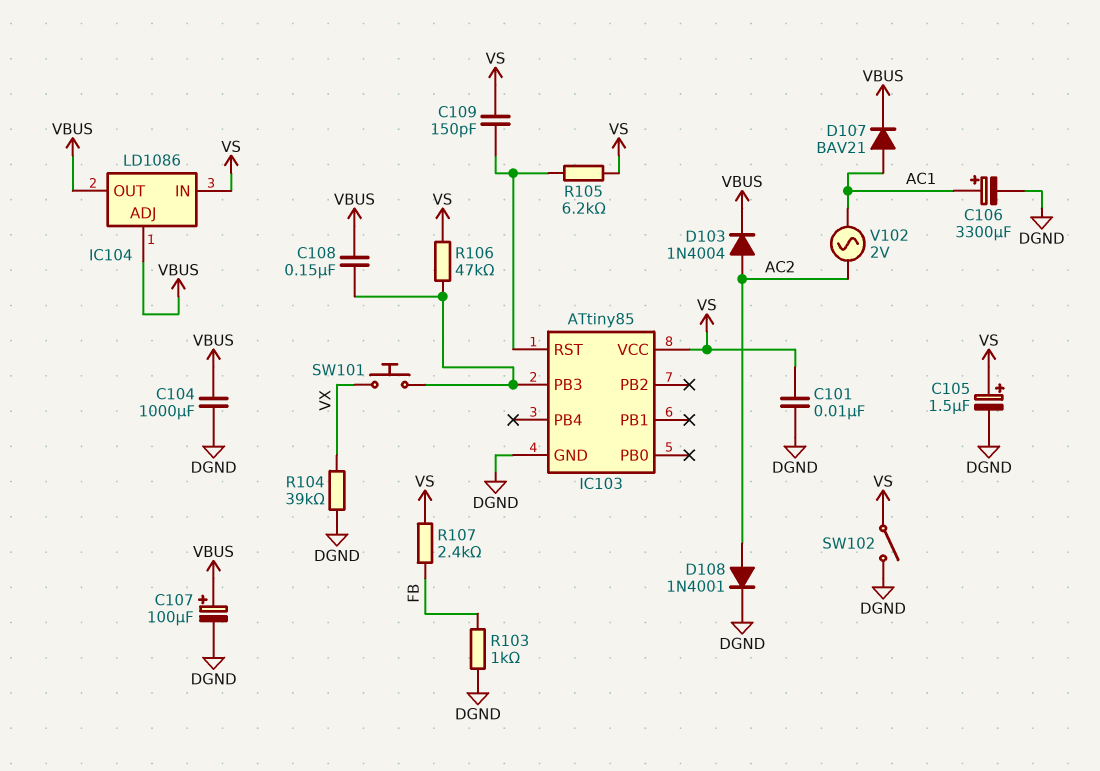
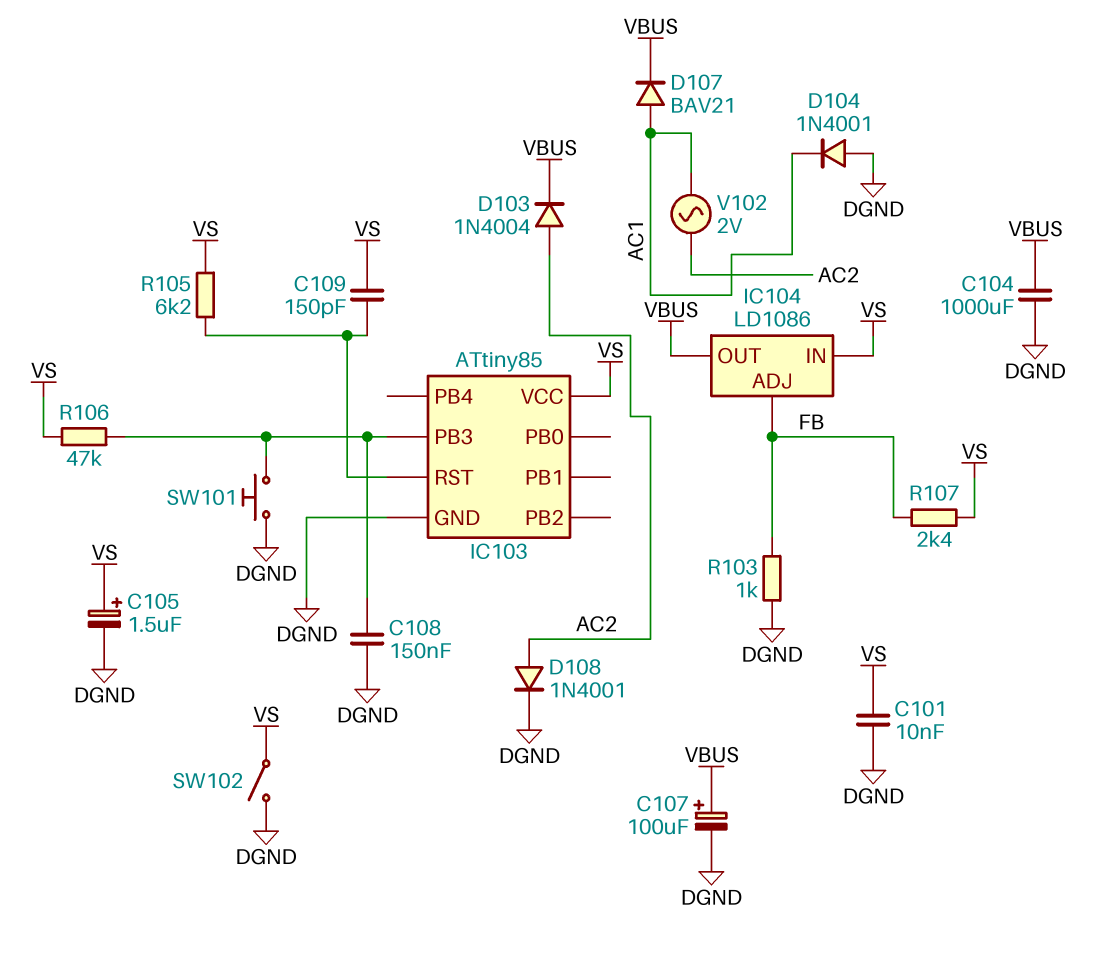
C106: 3300uF (plus AC1, minus DGND) -> none
C108: 150nF (IC103/PB3, VBUS) -> 150nF (DGND, IC103/PB3)
D104: none -> diode 1N4001 (A DGND, K AC1)
IC104 pin ADJ: VBUS -> FB
R104: 39k (DGND, VX) -> none
SW101: button (IC103/PB3, VX) -> button (DGND, IC103/PB3)

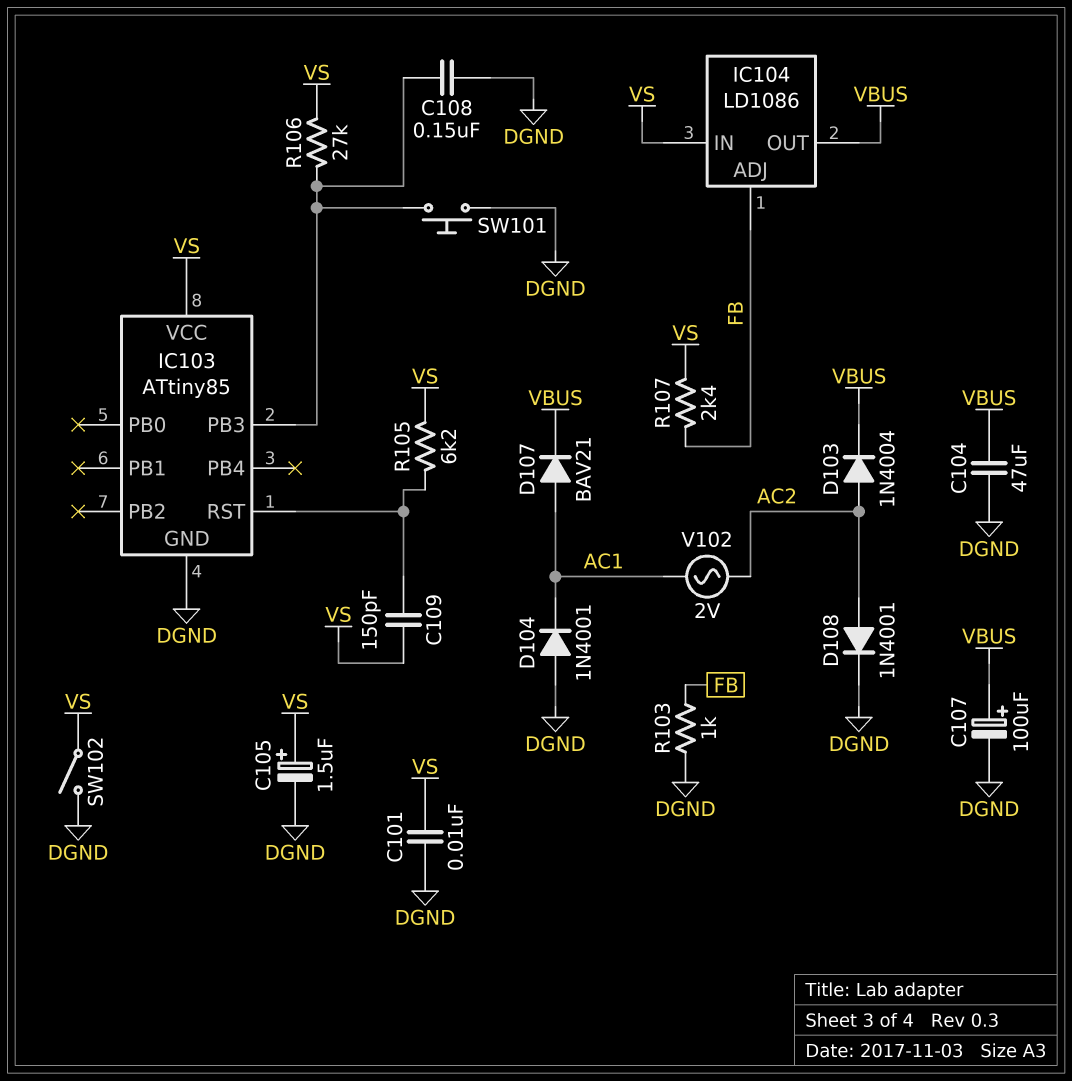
C104: 1000uF (DGND, VBUS) -> 47uF (DGND, VBUS)
R106: 47k (IC103/PB3, VS) -> 27k (IC103/PB3, VS)

